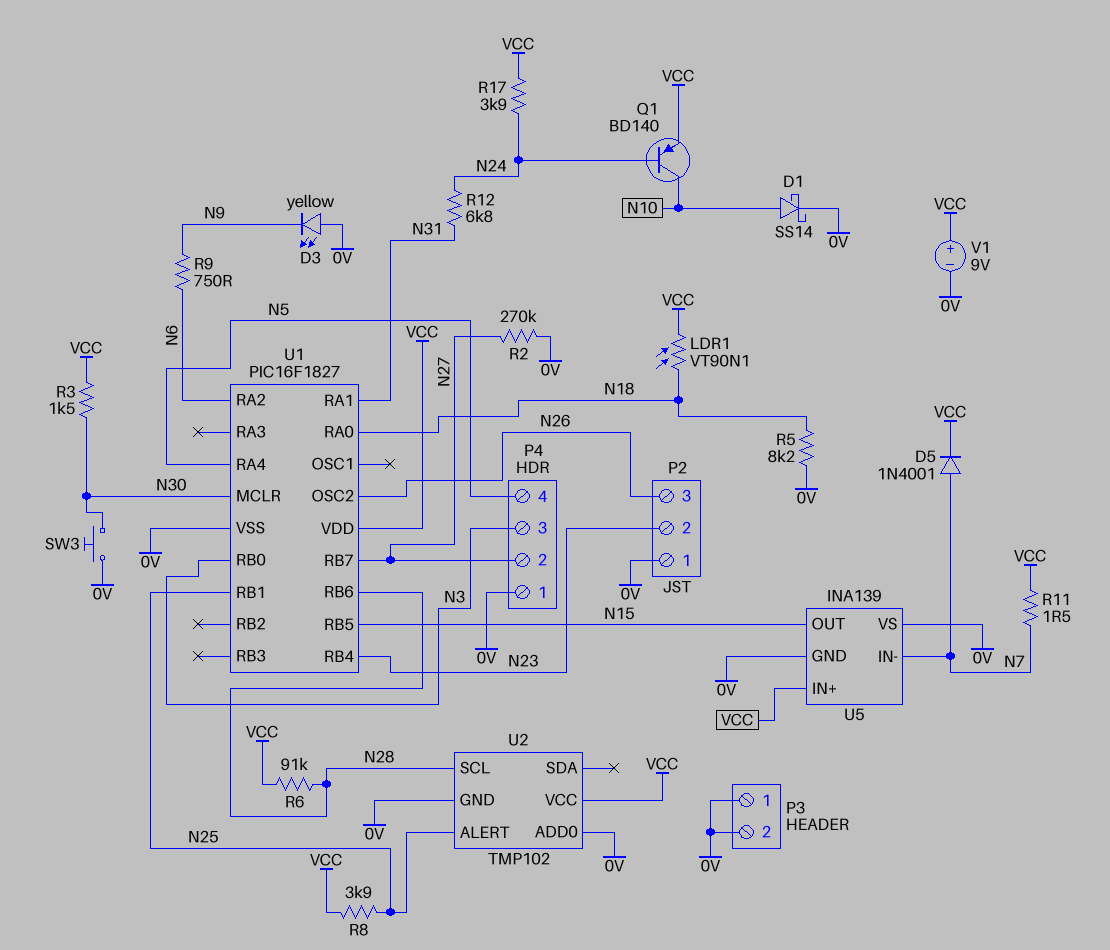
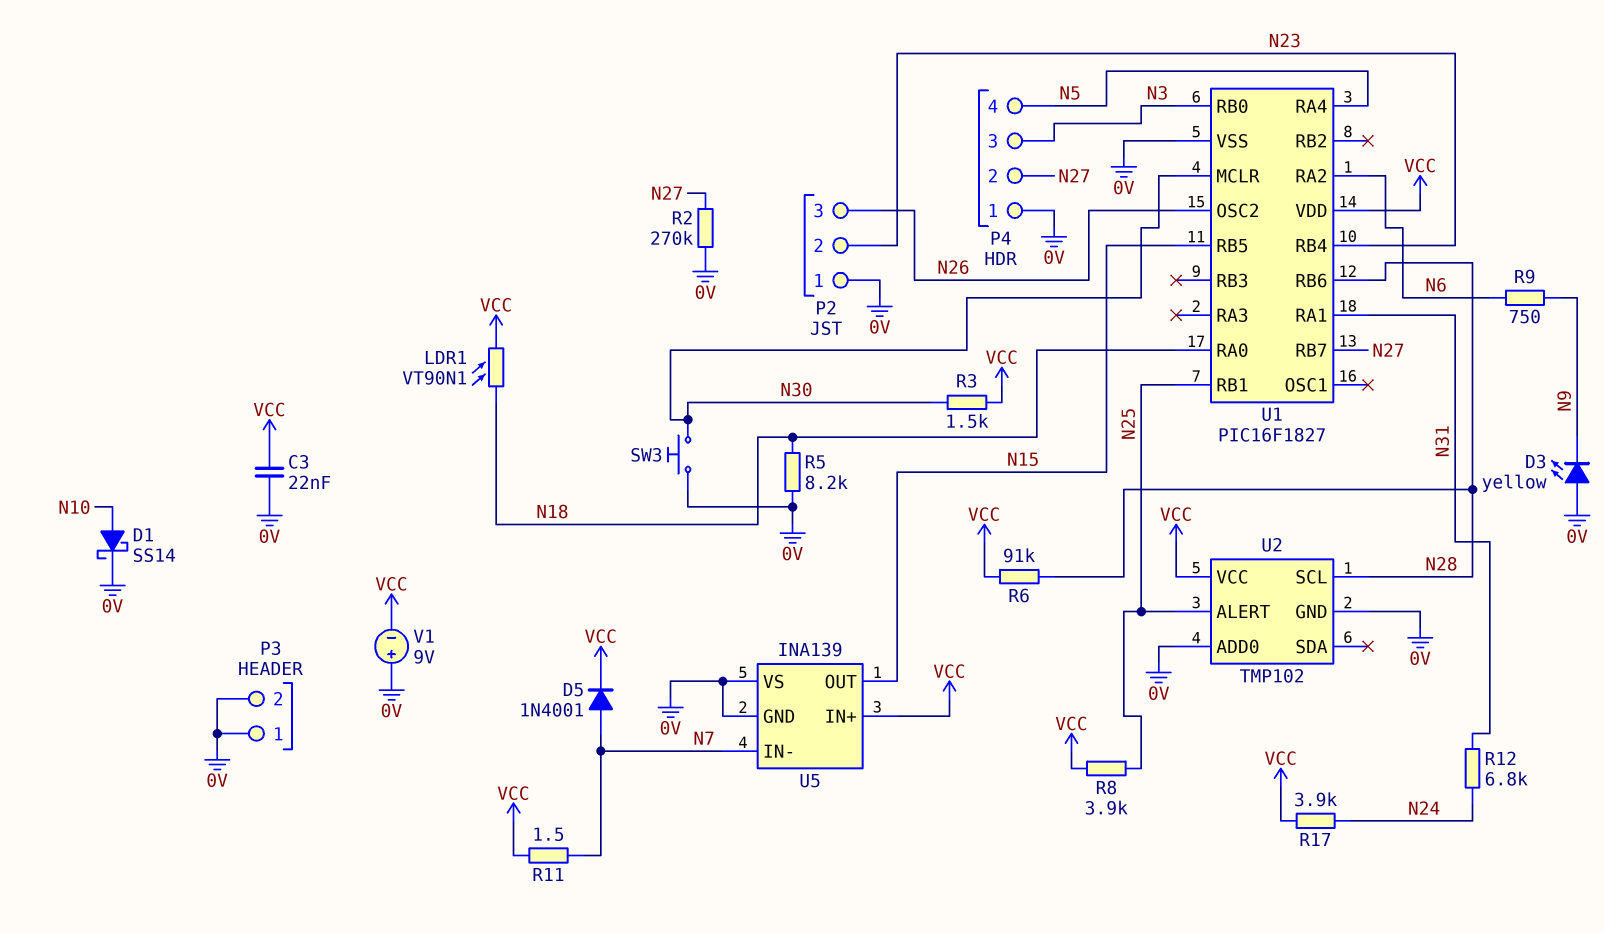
C3: none -> 22nF (0V, VCC)
Q1: PNP BD140 (B N24, C N10, E VCC) -> none
V1: 9V (plus VCC, minus 0V) -> 9V (plus 0V, minus VCC)

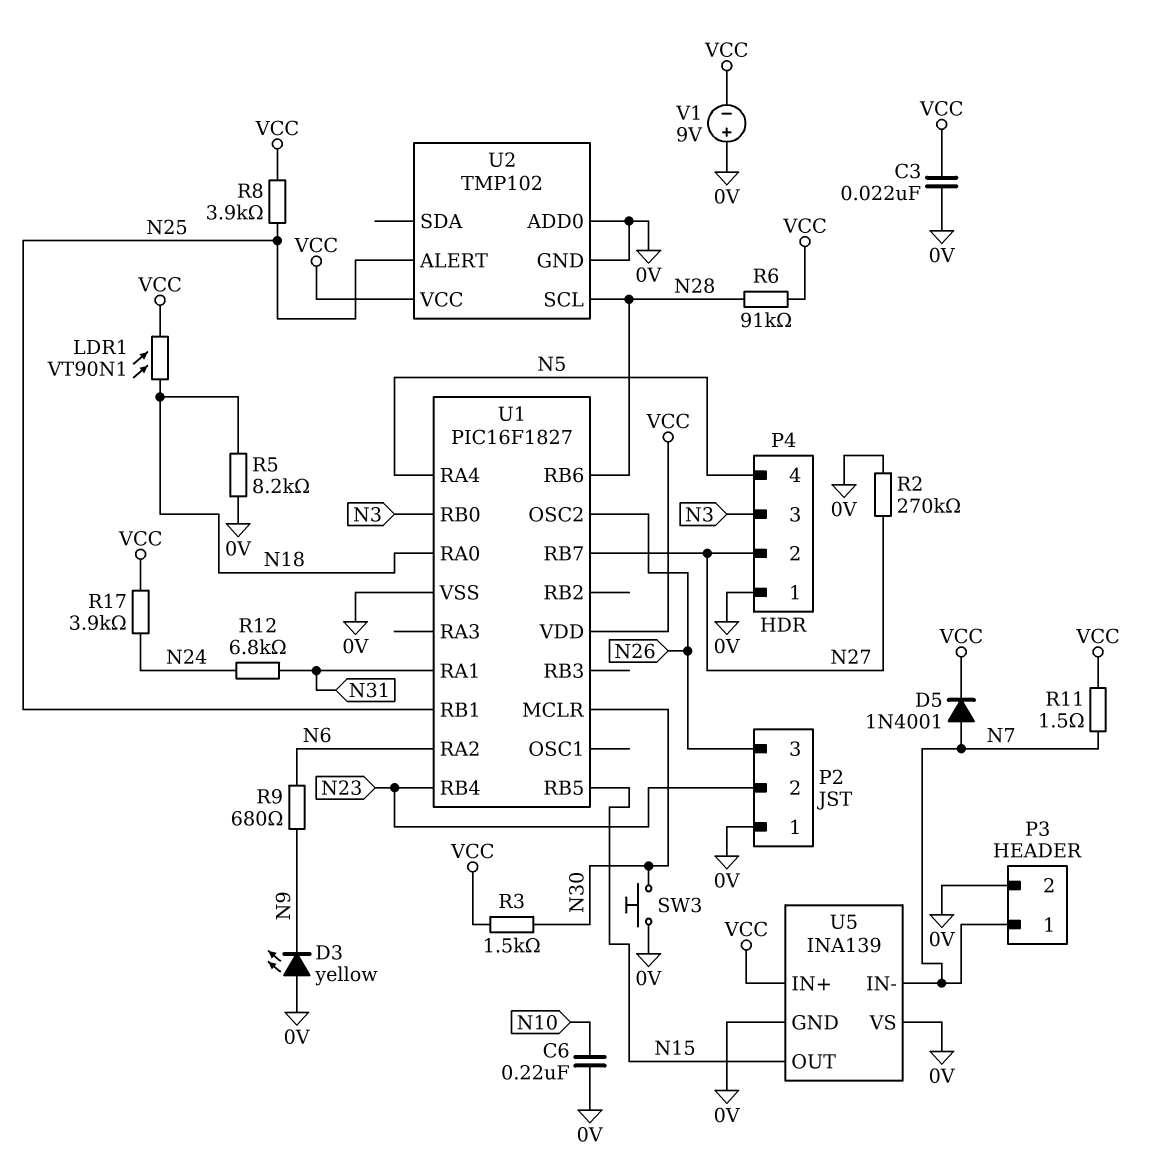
C6: none -> 220nF (0V, N10)
D1: schottky SS14 (A N10, K 0V) -> none
P3 pin 1: 0V -> N7
R9: 750 (N6, N9) -> 680 (N6, N9)

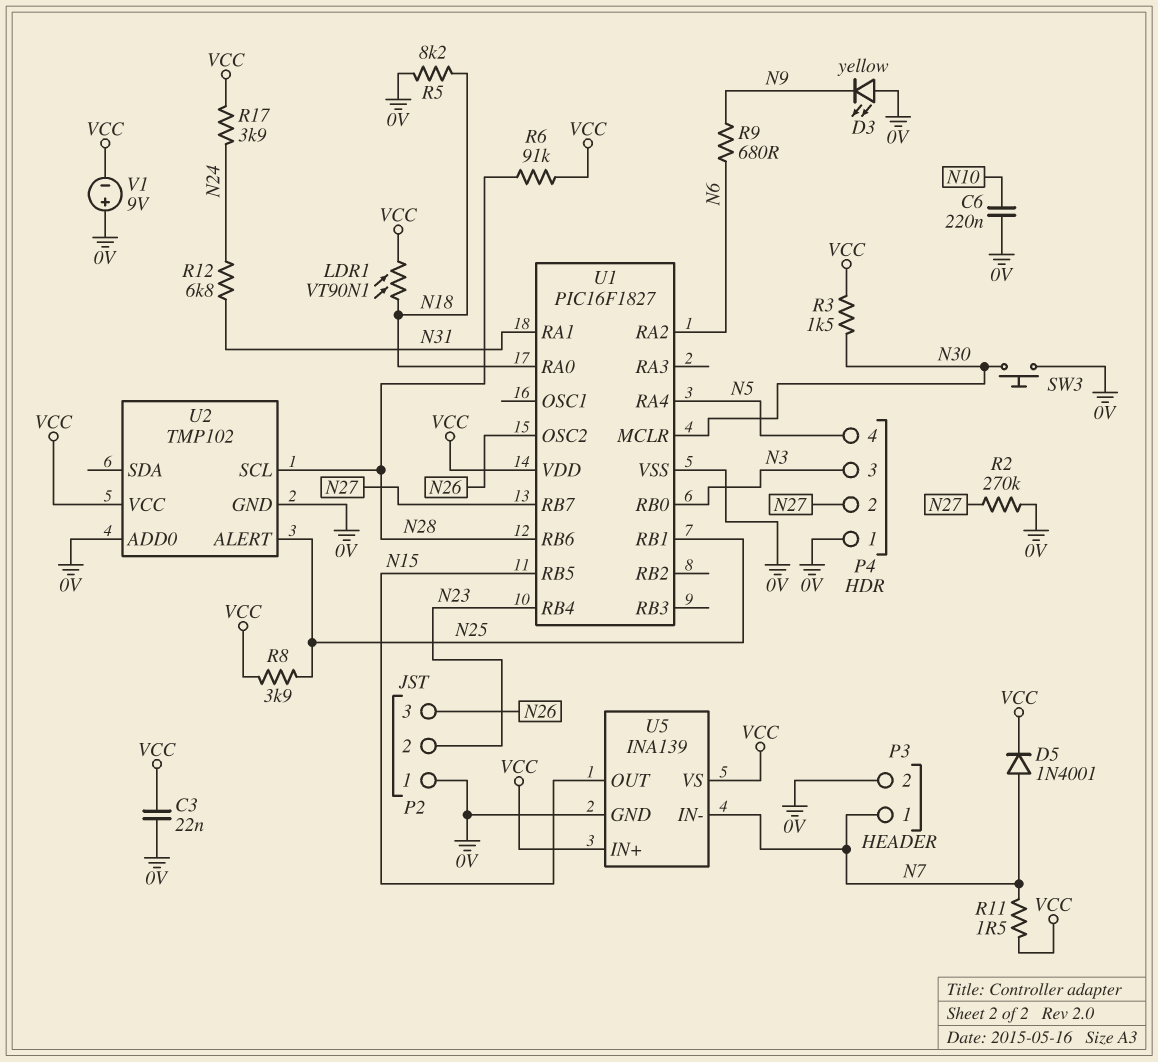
U5 pin VS: 0V -> VCC

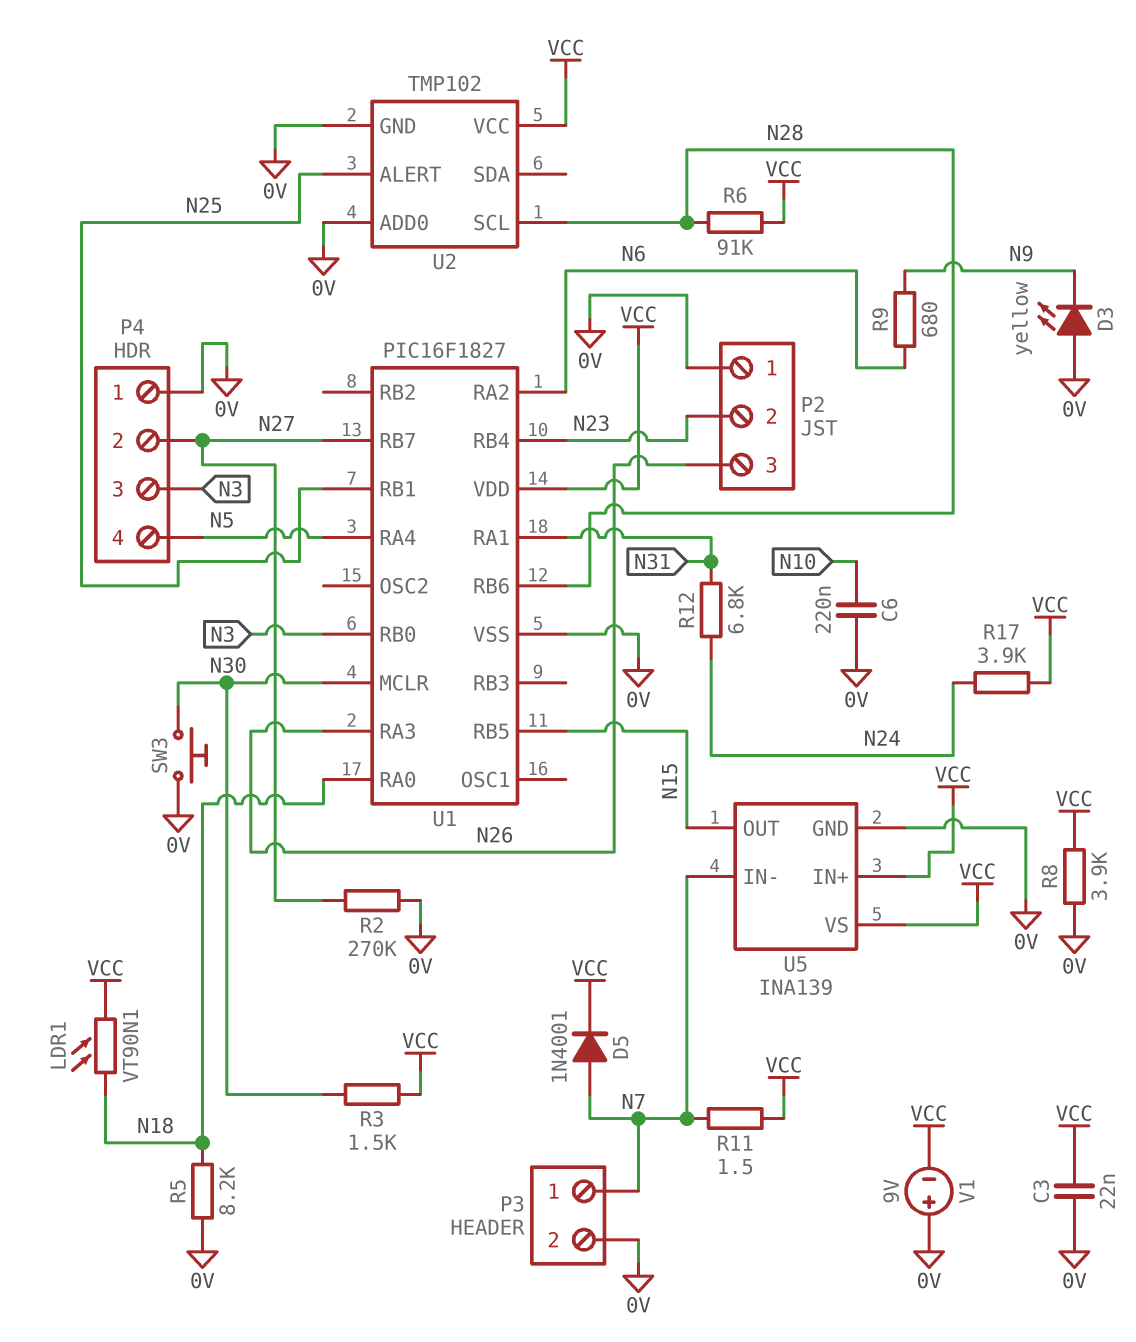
R8: 3.9k (N25, VCC) -> 3.9k (0V, VCC)
U1 pin OSC2: N26 -> none
U1 pin RA3: none -> N26

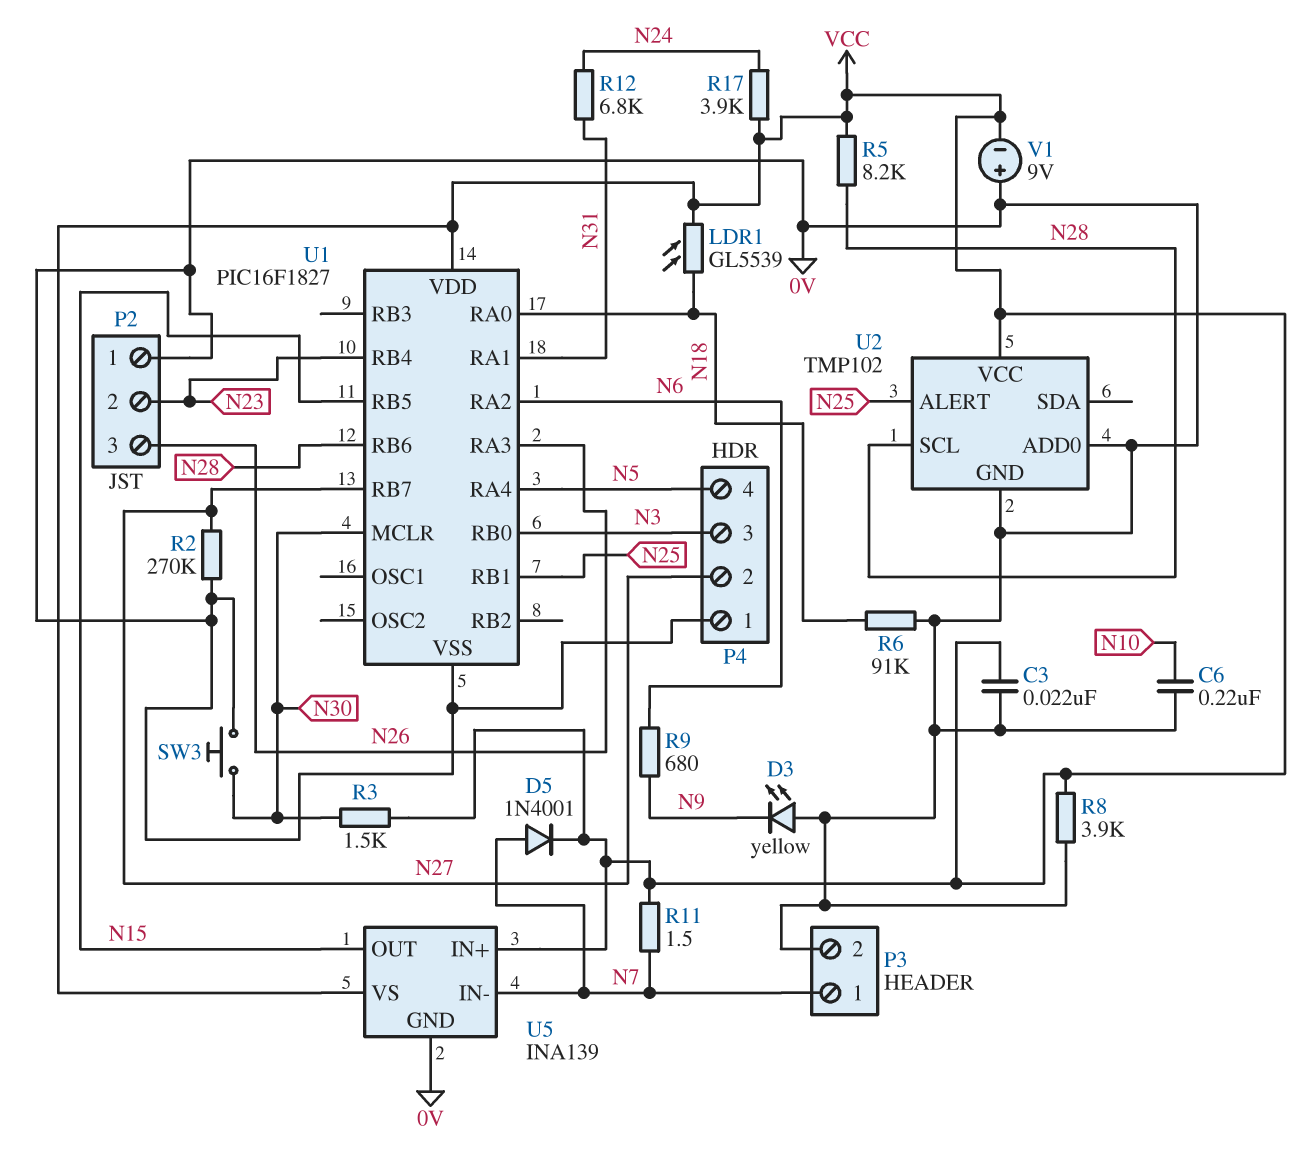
LDR1: VT90N1 (N18, VCC) -> GL5539 (N18, VCC)
R5: 8.2k (0V, N18) -> 8.2k (N28, VCC)
R6: 91k (N28, VCC) -> 91k (0V, N18)

